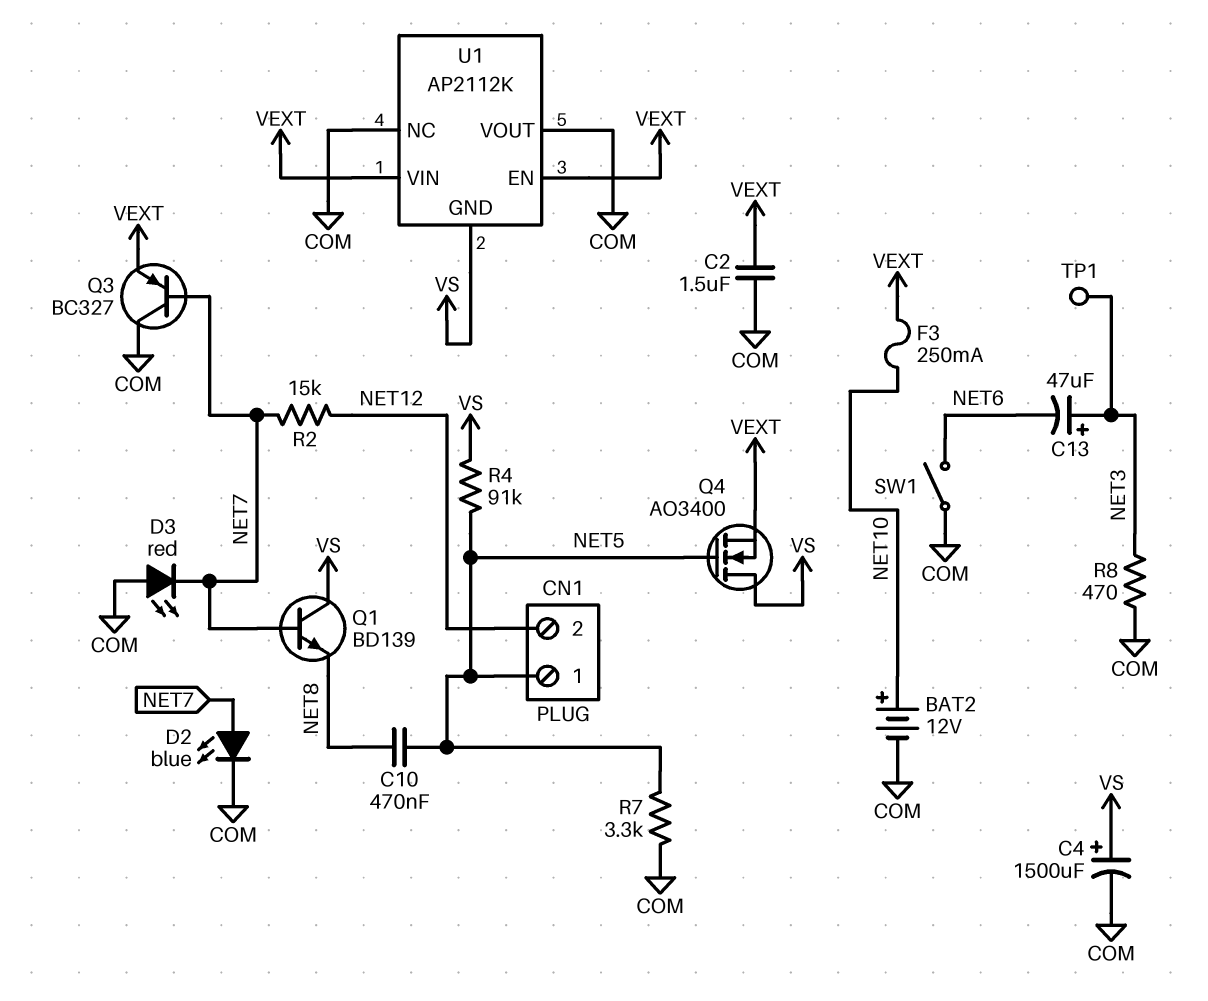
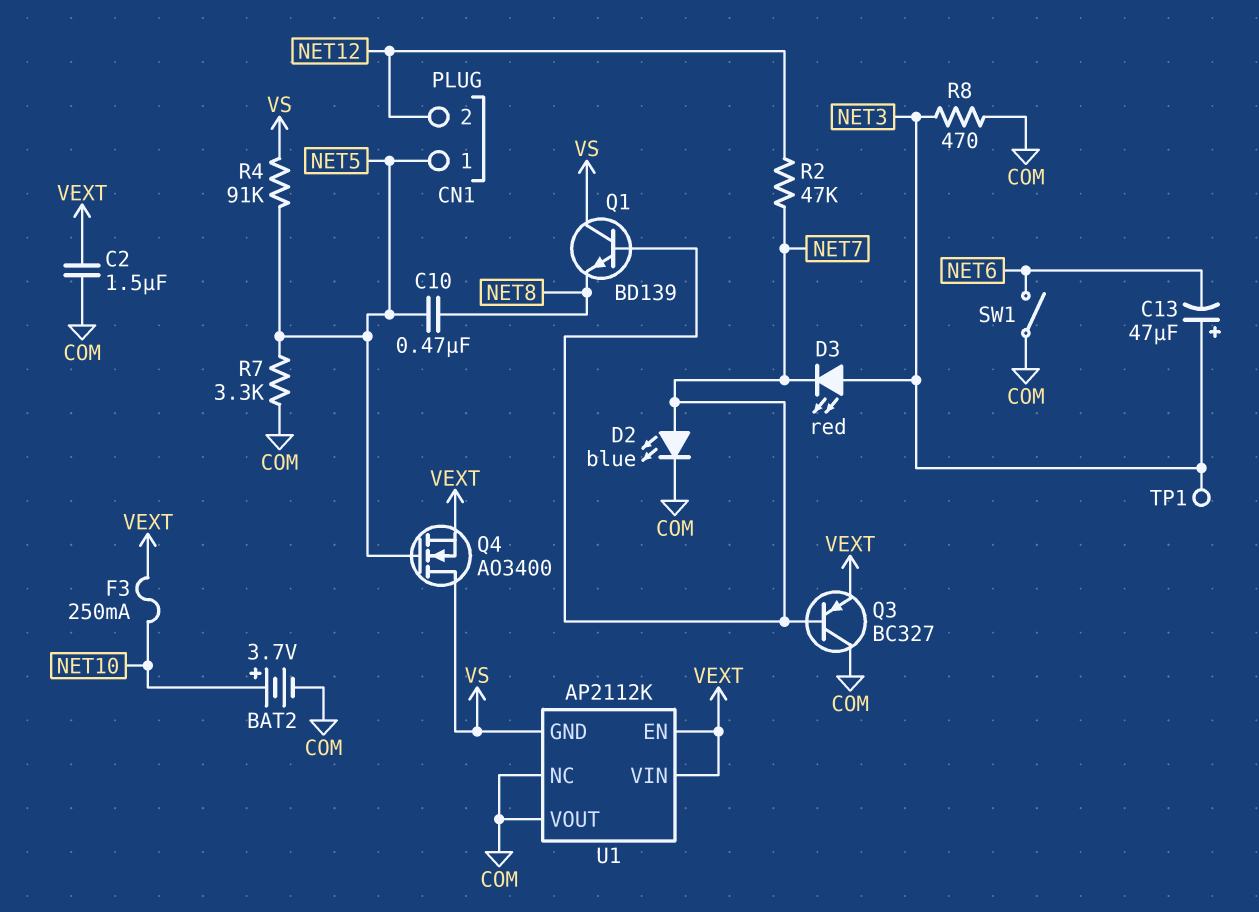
BAT2: 12V (plus NET10, minus COM) -> 3.7V (plus NET10, minus COM)
C4: 1500uF (plus VS, minus COM) -> none
D3: LED red (A COM, K NET7) -> LED red (A NET3, K NET7)
R2: 15k (NET7, NET12) -> 47k (NET7, NET12)

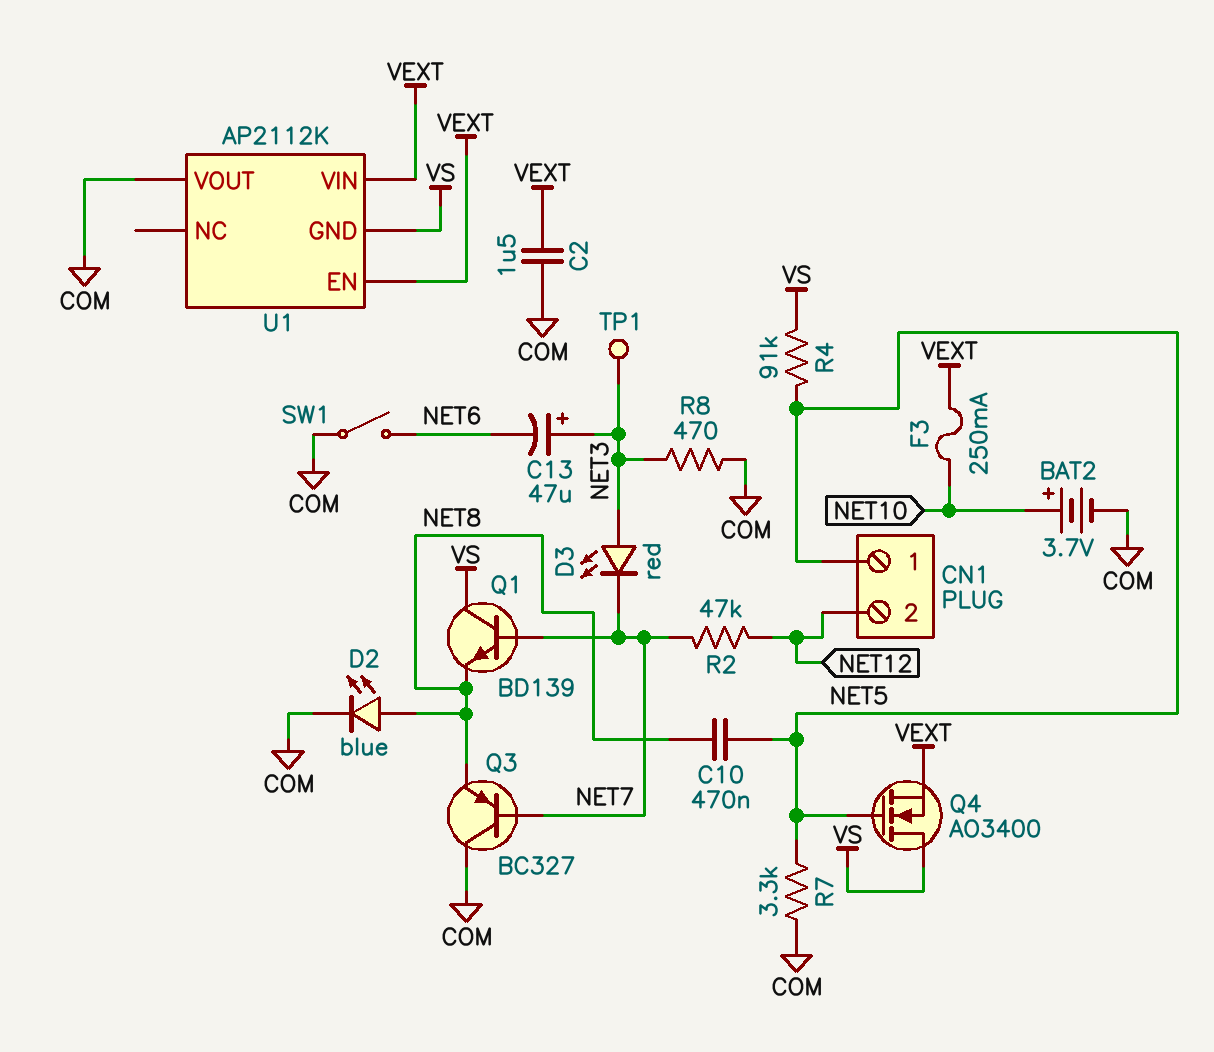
D2: LED blue (A NET7, K COM) -> LED blue (A NET8, K COM)
Q3: PNP BC327 (B NET7, C COM, E VEXT) -> PNP BC327 (B NET7, C COM, E NET8)
U1 pin NC: COM -> none

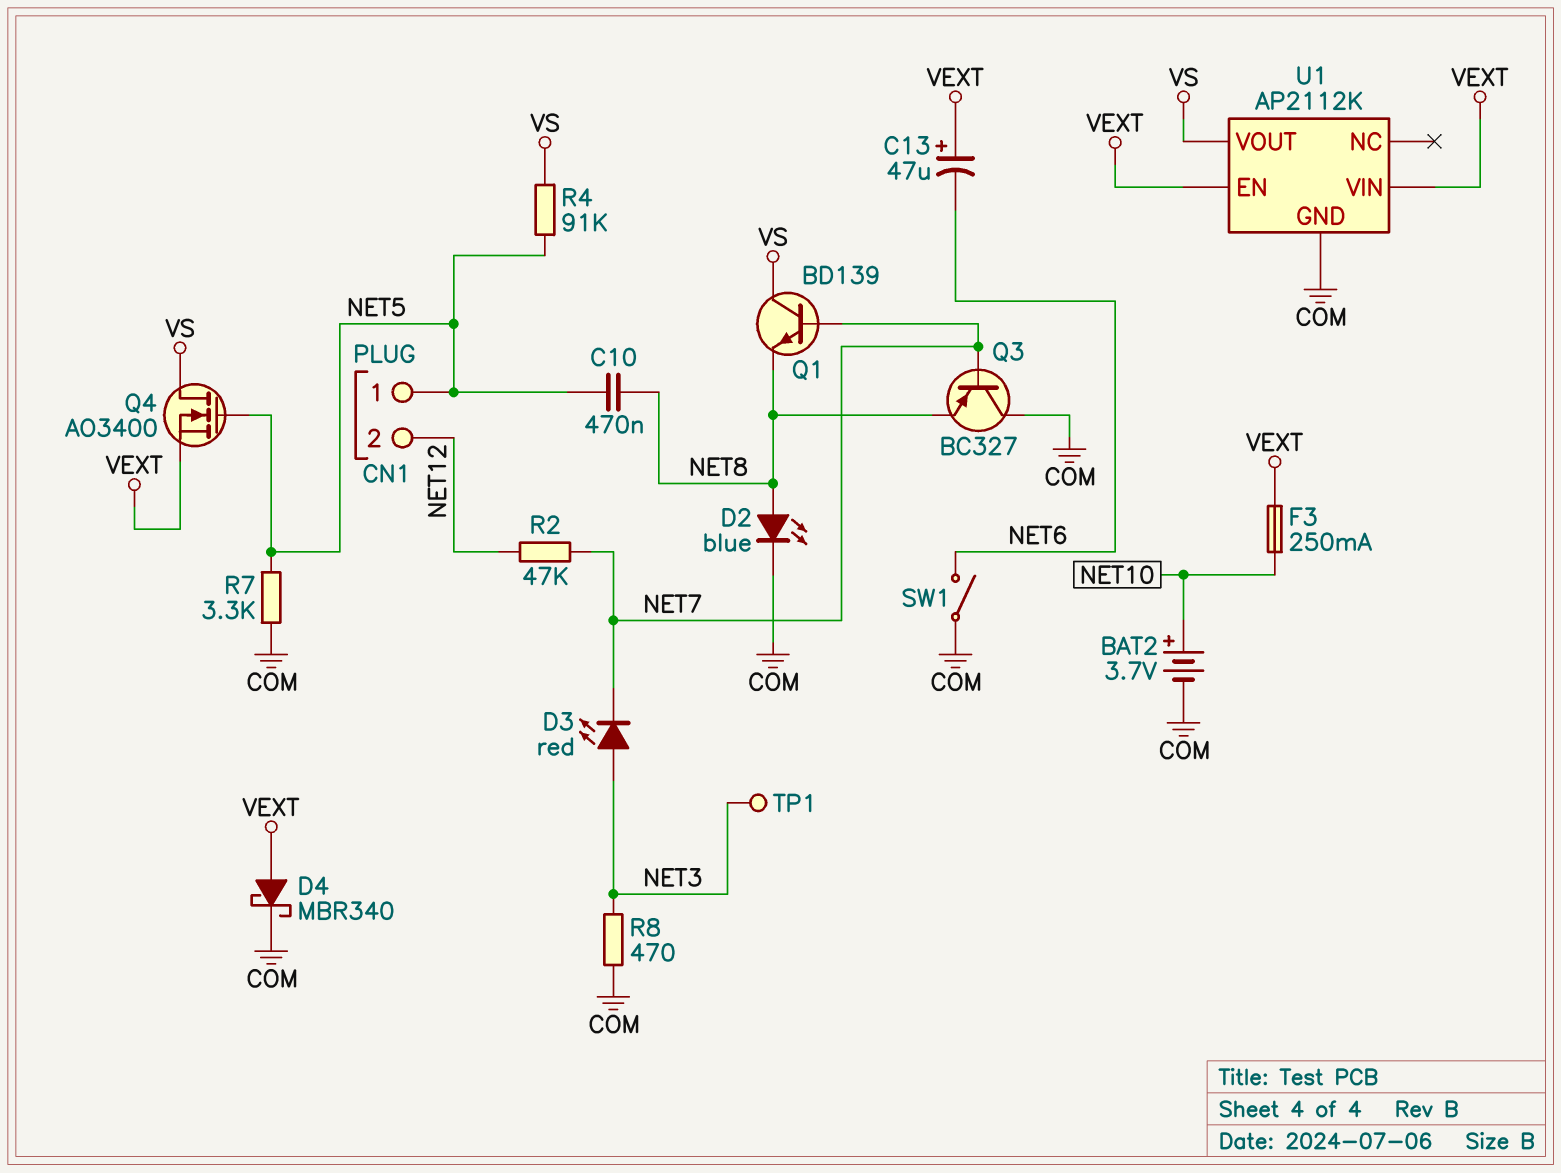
C2: 1.5uF (COM, VEXT) -> none
C13: 47uF (plus NET3, minus NET6) -> 47uF (plus VEXT, minus NET6)
D4: none -> schottky MBR340 (A VEXT, K COM)
U1 pin GND: VS -> COM
U1 pin VOUT: COM -> VS

